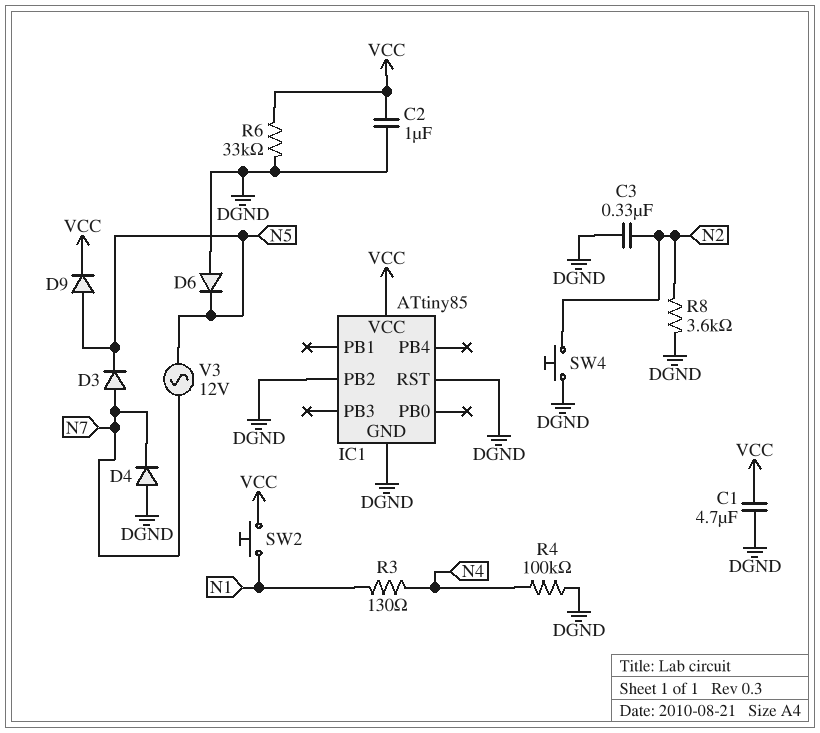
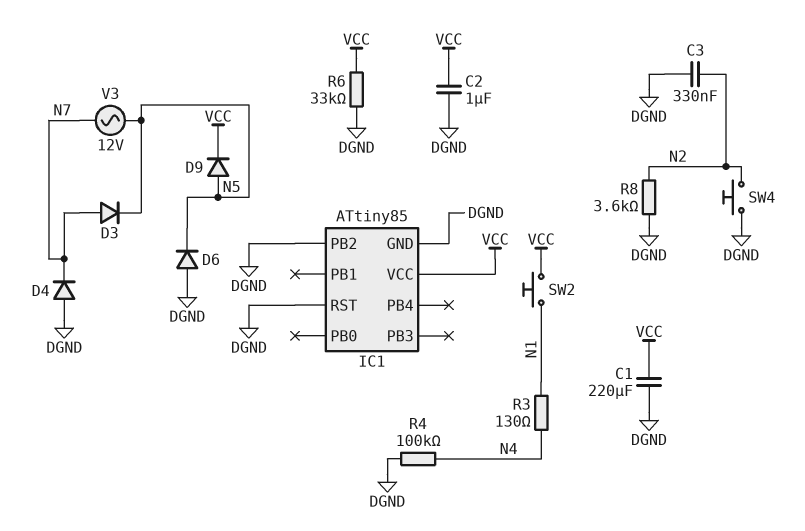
C1: 4.7uF (DGND, VCC) -> 220uF (DGND, VCC)

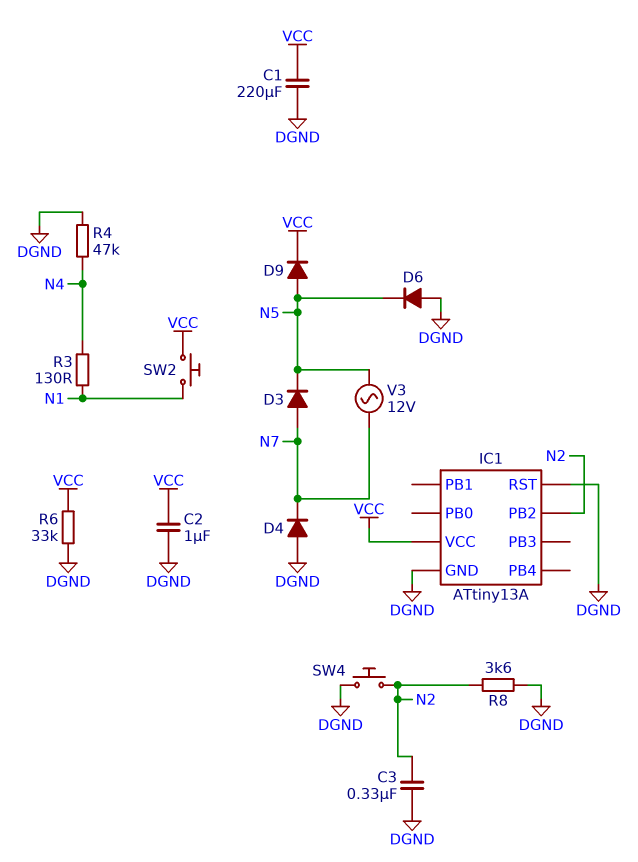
IC1: ATtiny85 -> ATtiny13A
IC1 pin PB2: DGND -> N2
R4: 100k (DGND, N4) -> 47k (DGND, N4)

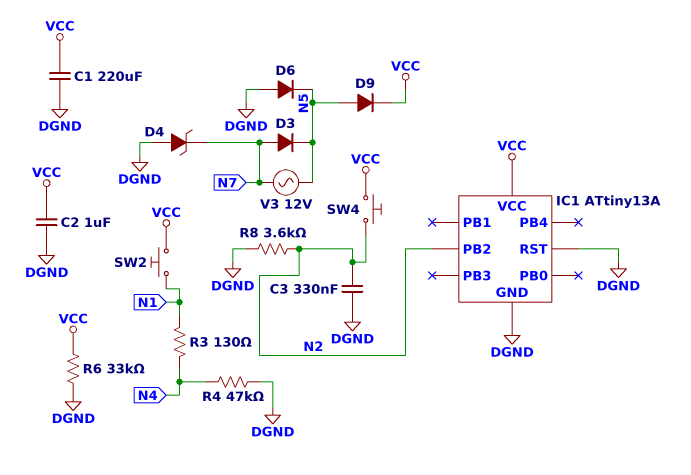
D4: diode (A DGND, K N7) -> zener (A DGND, K N7)
SW4: button (DGND, N2) -> button (N2, VCC)

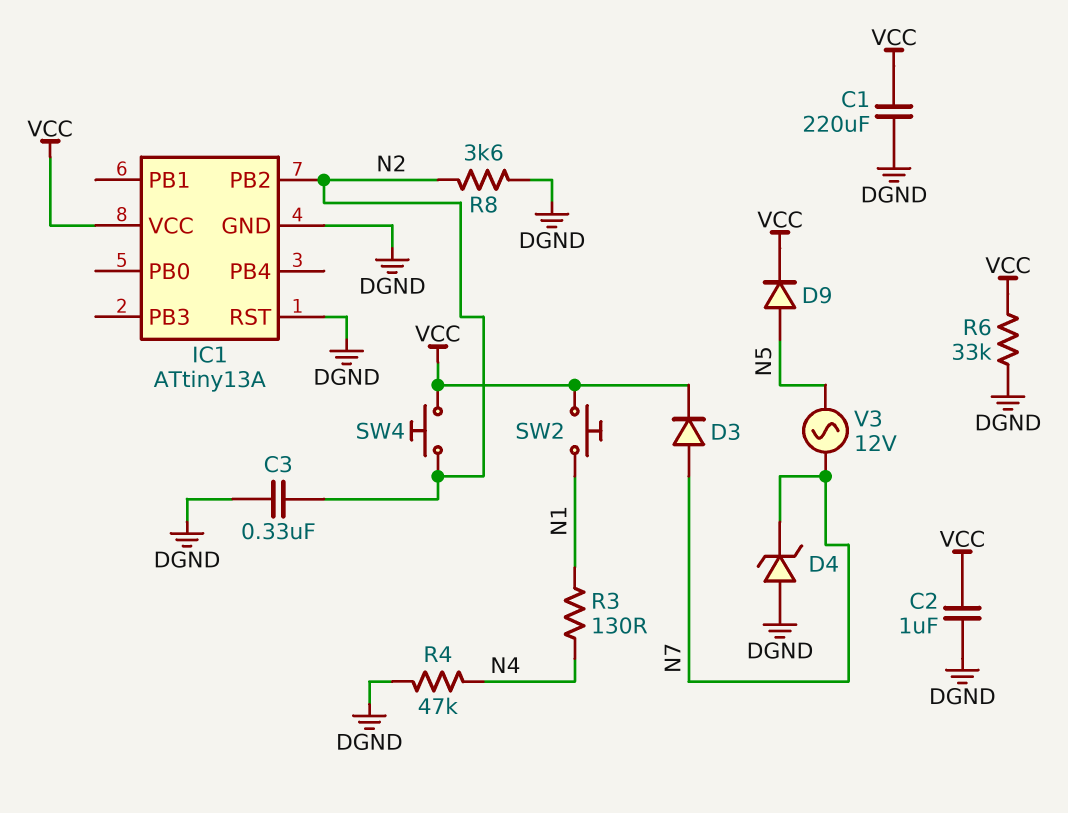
D3: diode (A N7, K N5) -> diode (A N7, K VCC)
D6: diode (A DGND, K N5) -> none

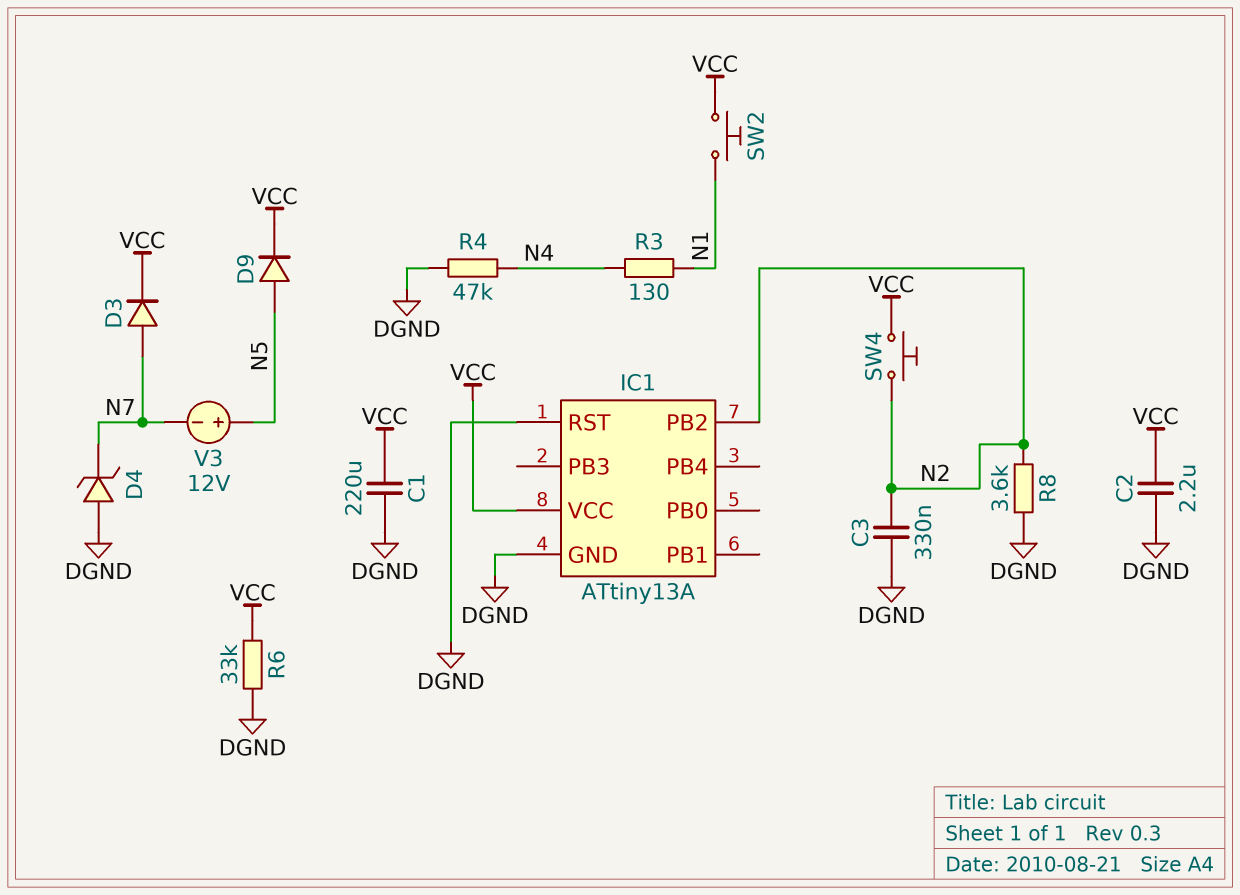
C2: 1uF (DGND, VCC) -> 2.2uF (DGND, VCC)
V3: AC 12V (N5, N7) -> 12V (plus N5, minus N7)

